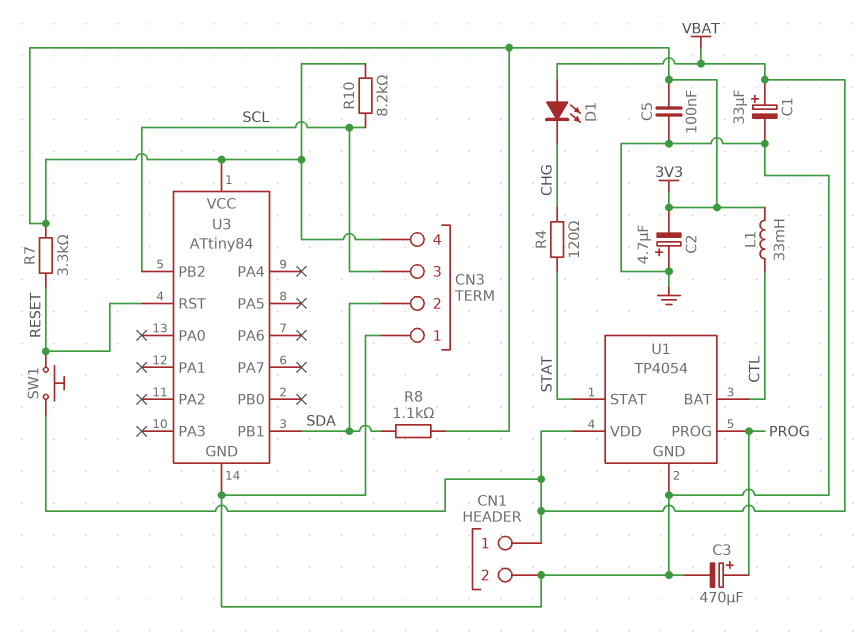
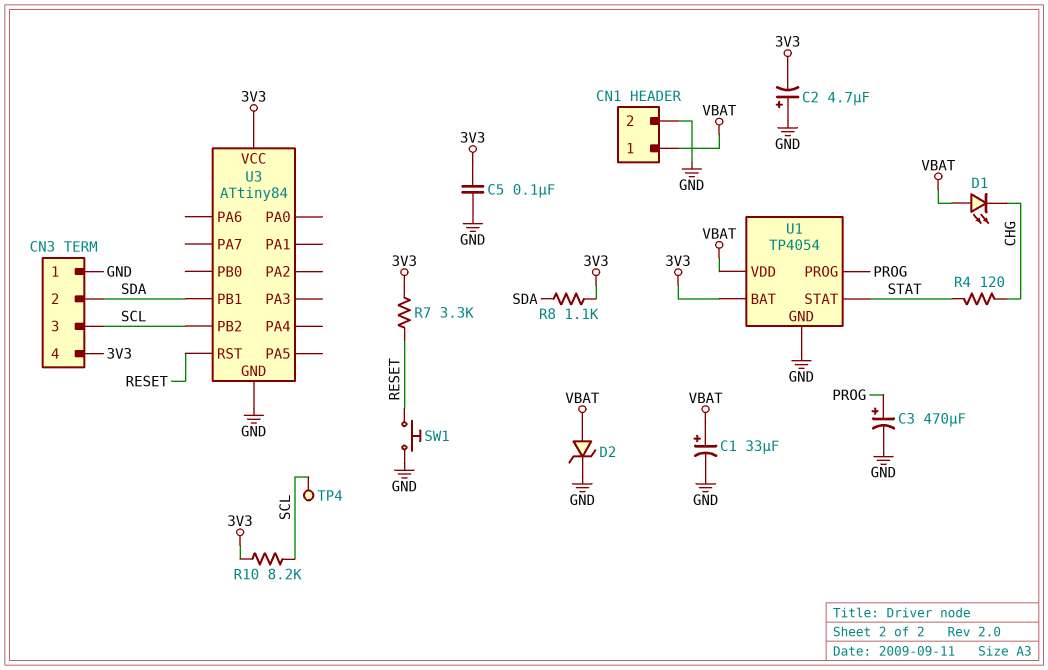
D2: none -> zener (A VBAT, K GND)
L1: 33mH (3V3, CTL) -> none
SW1: button (RESET, VBAT) -> button (GND, RESET)
TP4: none -> test point (SCL)
U1 pin BAT: CTL -> 3V3

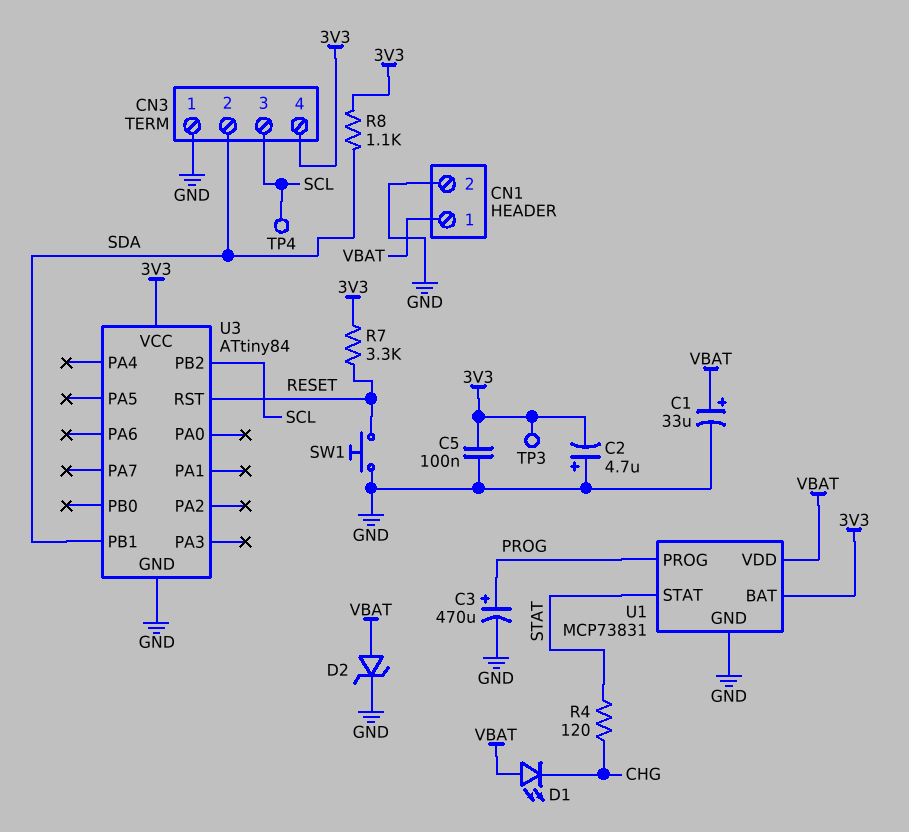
R10: 8.2k (3V3, SCL) -> none
TP3: none -> test point (3V3)
U1: TP4054 -> MCP73831

